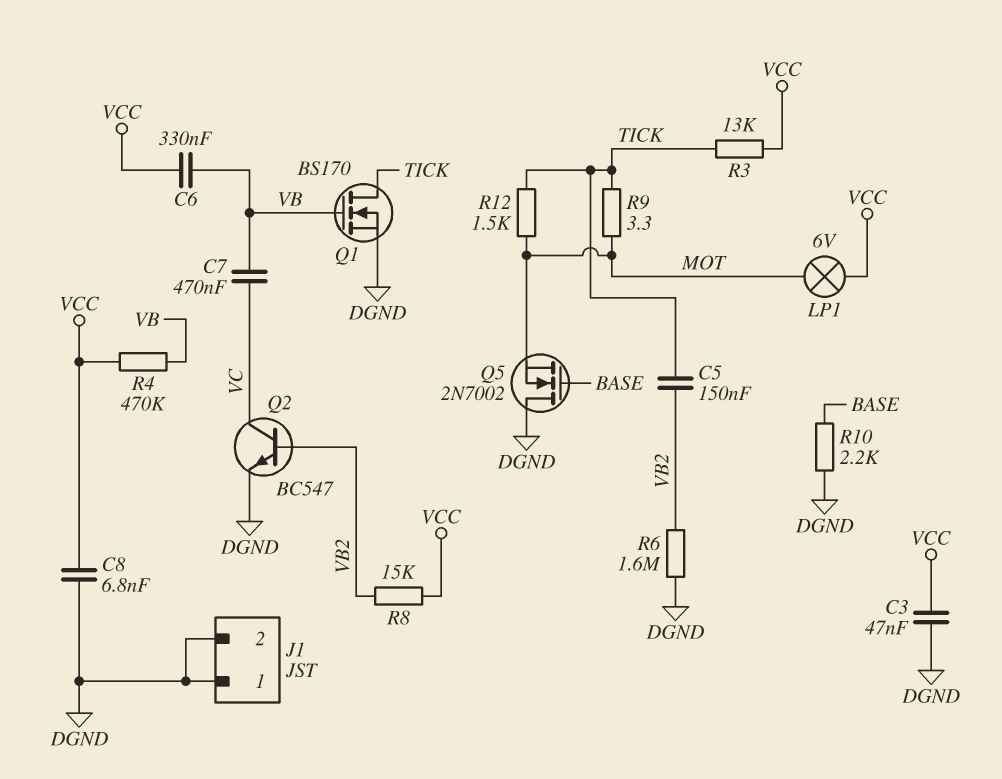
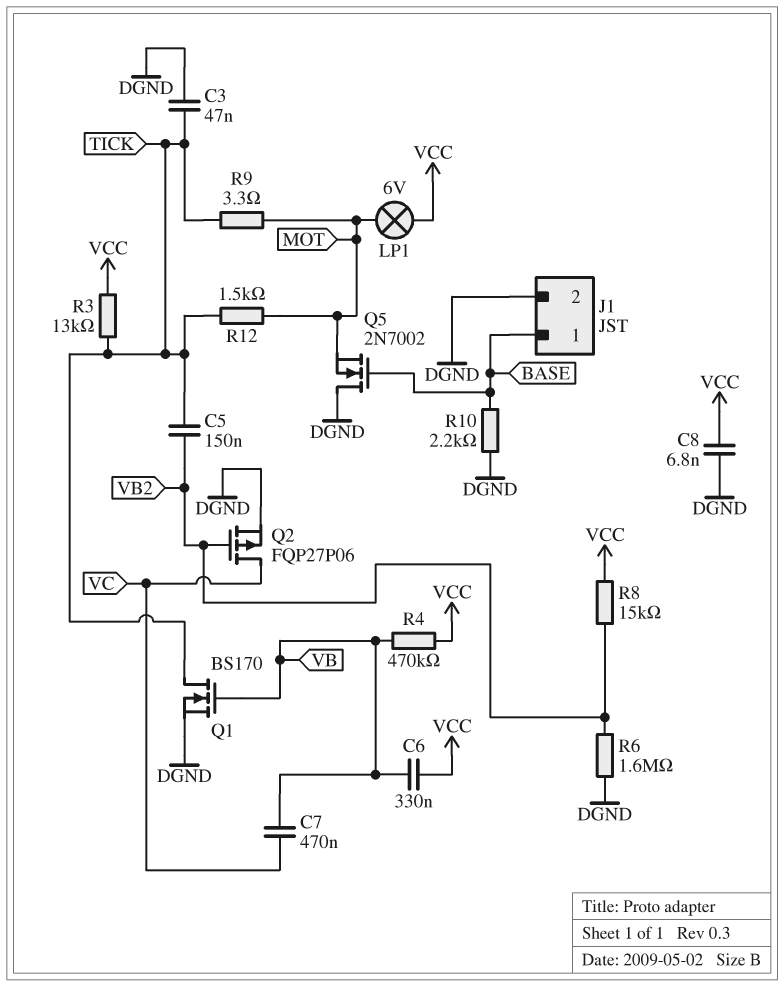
C3: 47nF (DGND, VCC) -> 47nF (DGND, TICK)
J1 pin 1: DGND -> BASE
Q2: NPN BC547 (B VB2, C VC, E DGND) -> PMOS FQP27P06 (G VB2, D VC, S DGND)

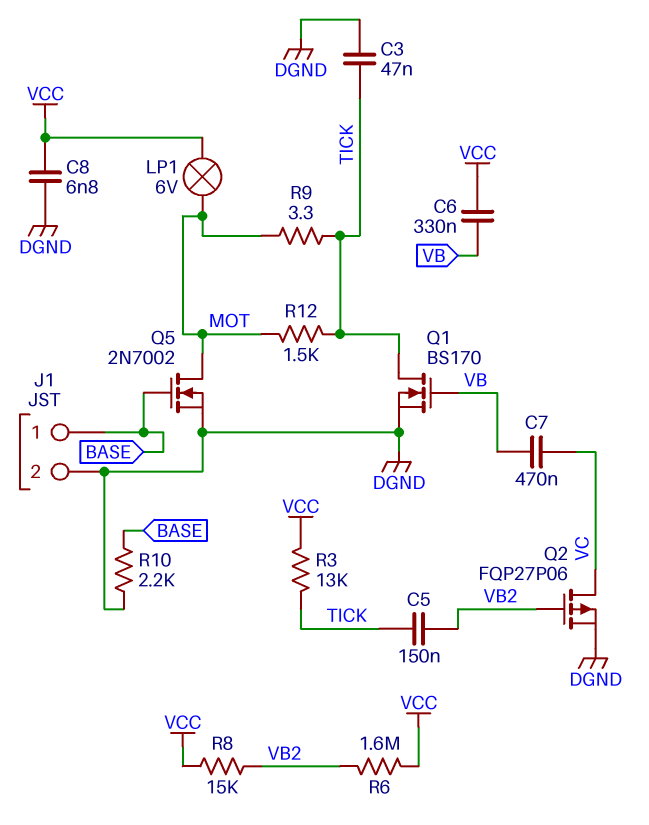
Q5: NMOS 2N7002 (G BASE, D DGND, S MOT) -> NMOS 2N7002 (G BASE, D MOT, S DGND)
R4: 470k (VB, VCC) -> none
R6: 1.6M (DGND, VB2) -> 1.6M (VB2, VCC)

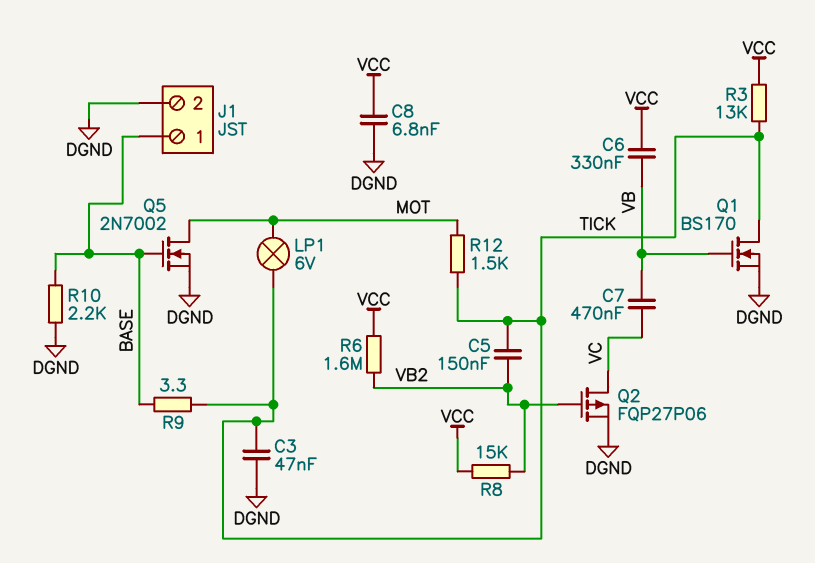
LP1: lamp 6V (MOT, VCC) -> lamp 6V (MOT, TICK)
R9: 3.3 (MOT, TICK) -> 3.3 (BASE, TICK)

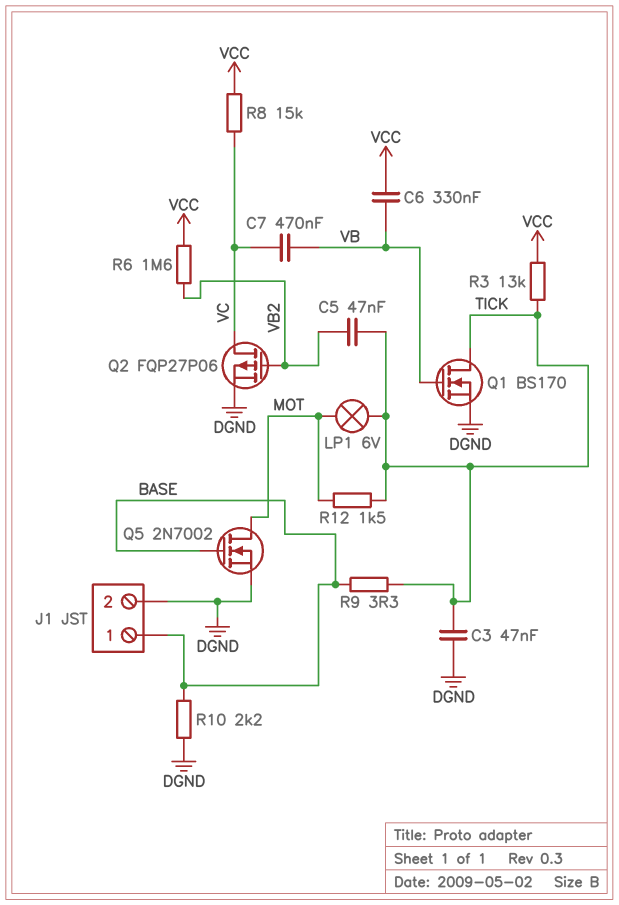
C5: 150nF (TICK, VB2) -> 47nF (TICK, VB2)
C8: 6.8nF (DGND, VCC) -> none
R8: 15k (VB2, VCC) -> 15k (VC, VCC)

